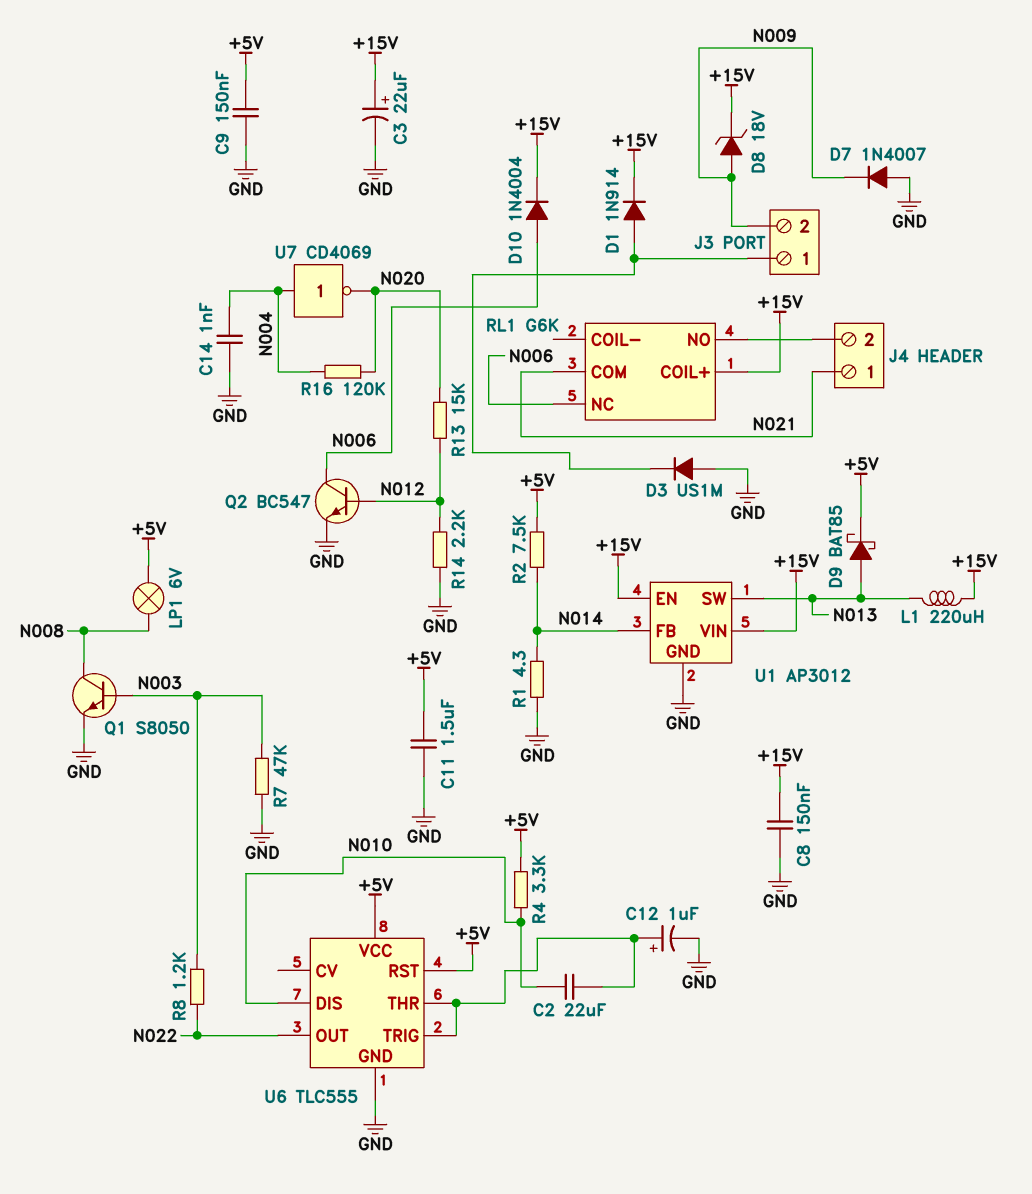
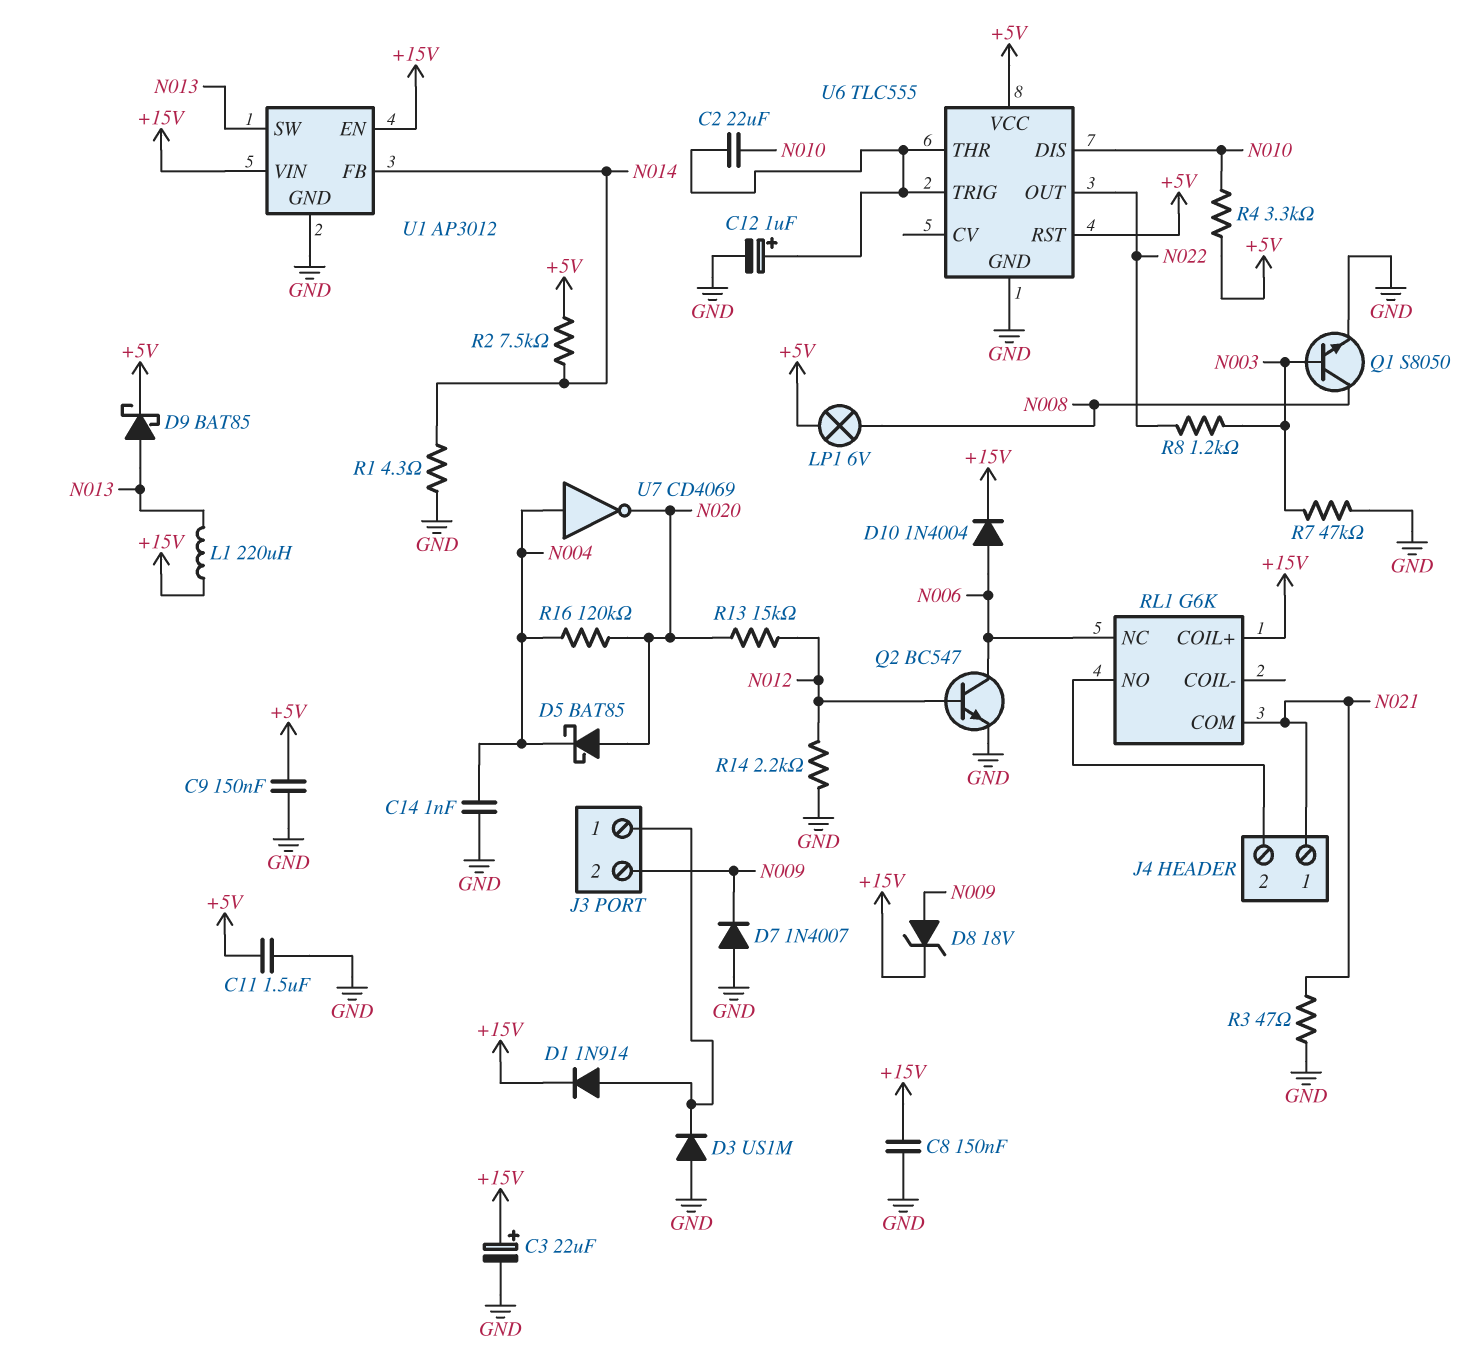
D5: none -> schottky BAT85 (A N020, K N004)
R3: none -> 47 (GND, N021)

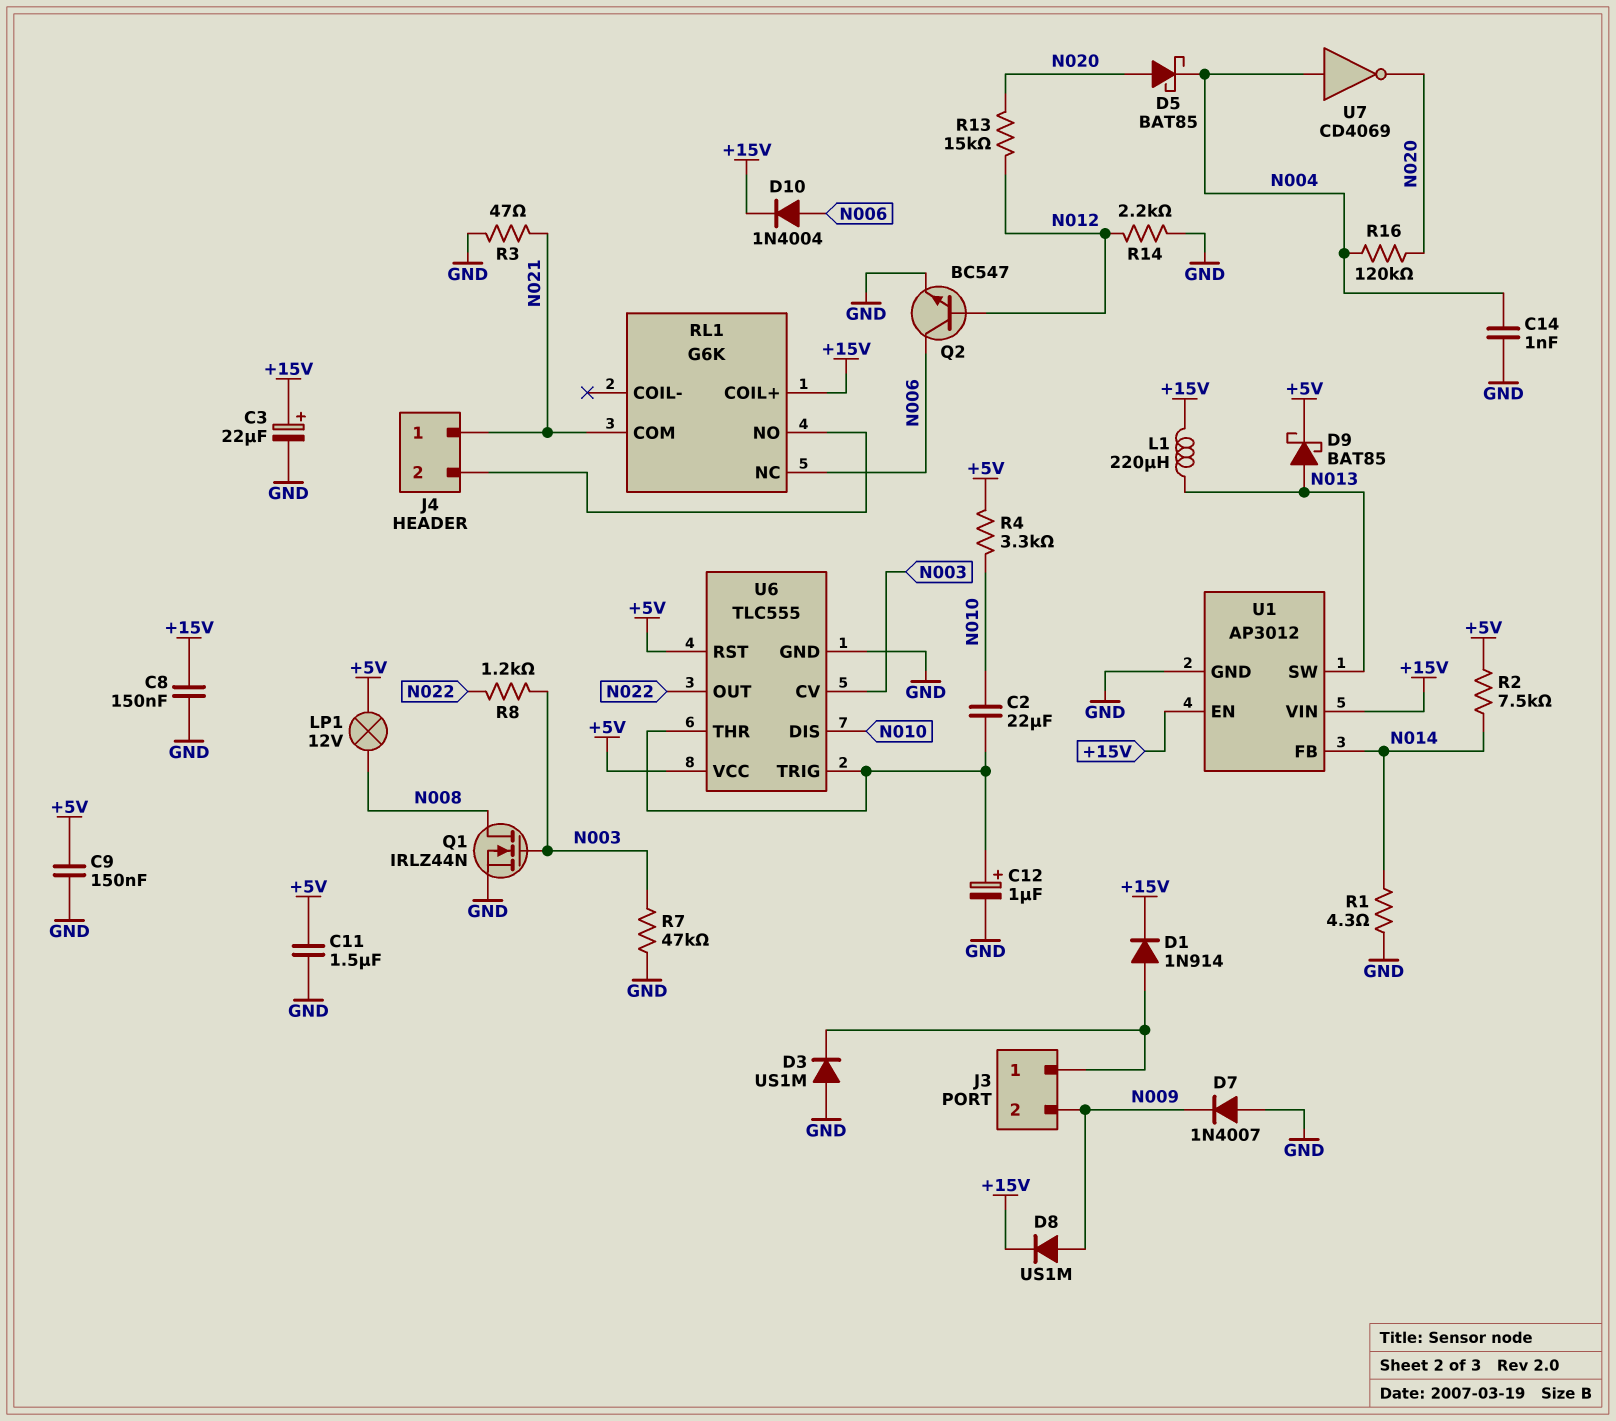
D8: zener 18V (A N009, K +15V) -> diode US1M (A N009, K +15V)
LP1: lamp 6V (+5V, N008) -> lamp 12V (+5V, N008)
Q1: NPN S8050 (B N003, C N008, E GND) -> NMOS IRLZ44N (G N003, D N008, S GND)
U6 pin CV: none -> N003

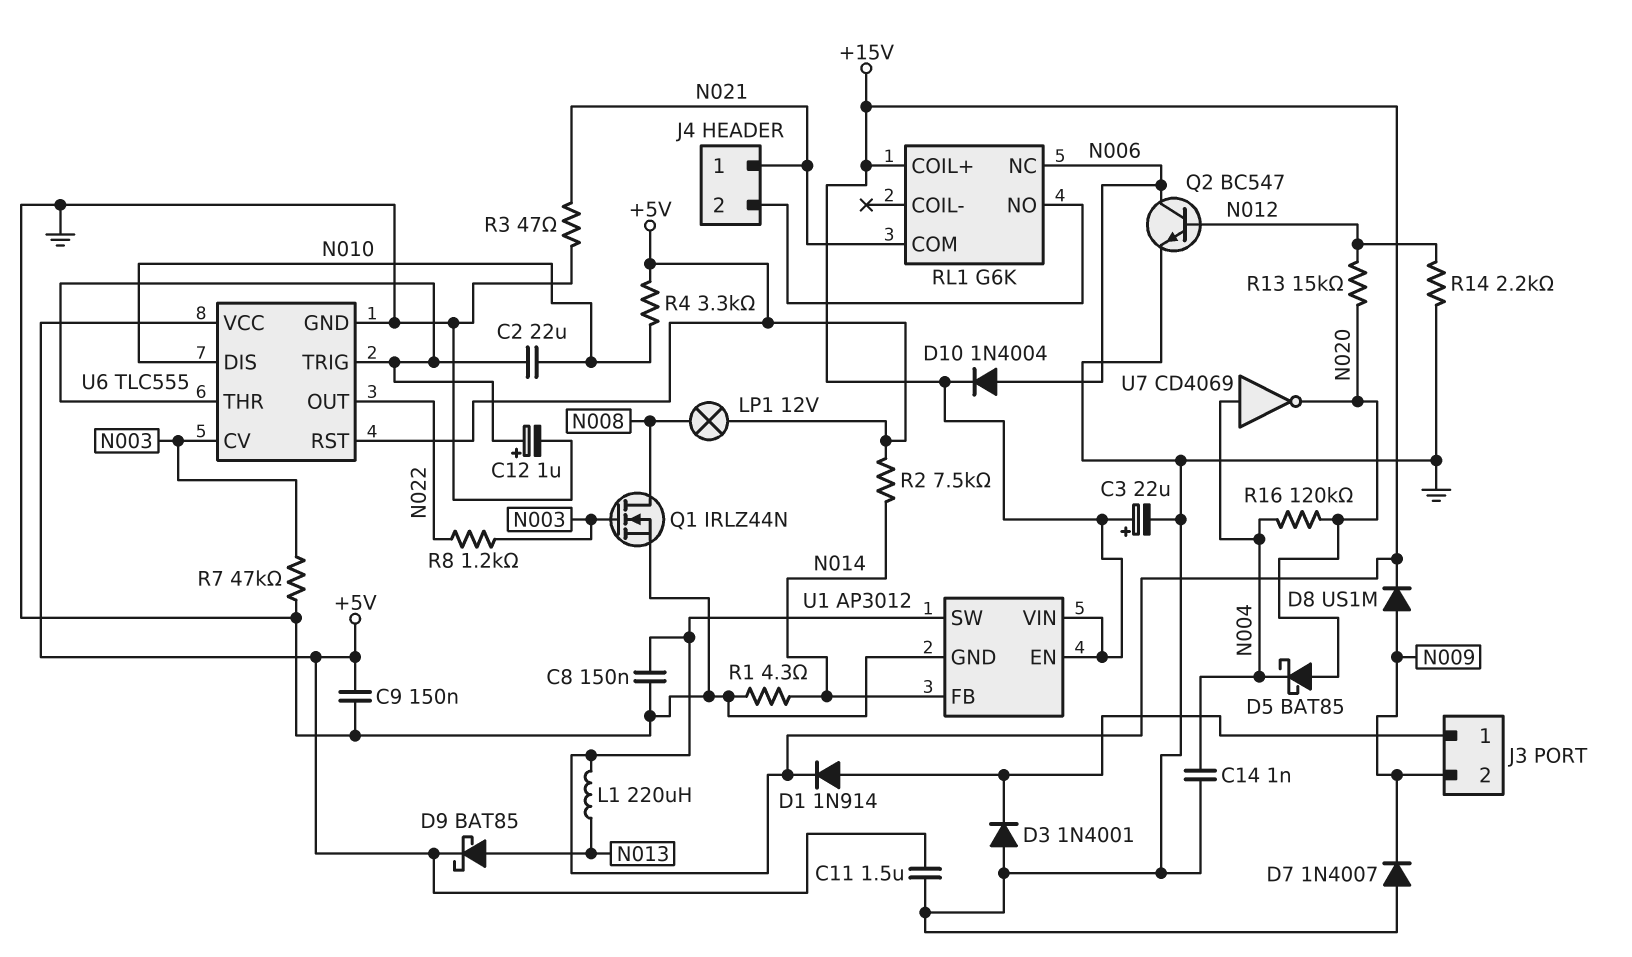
D3: diode US1M (A GND, K J3/1) -> diode 1N4001 (A GND, K J3/1)
U1 pin SW: N013 -> +15V

